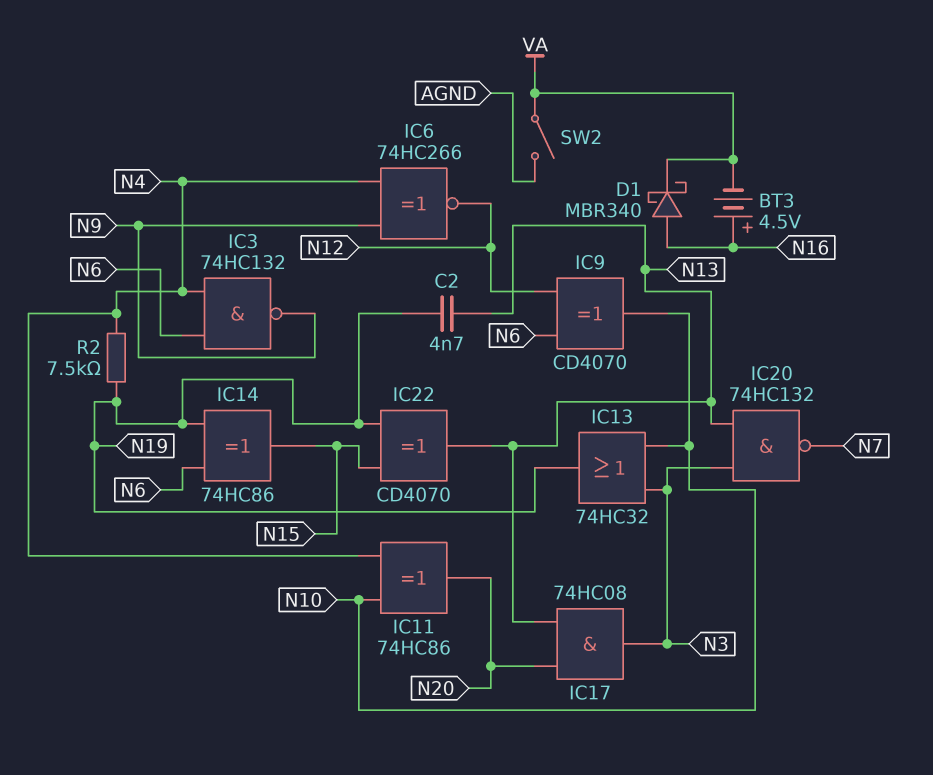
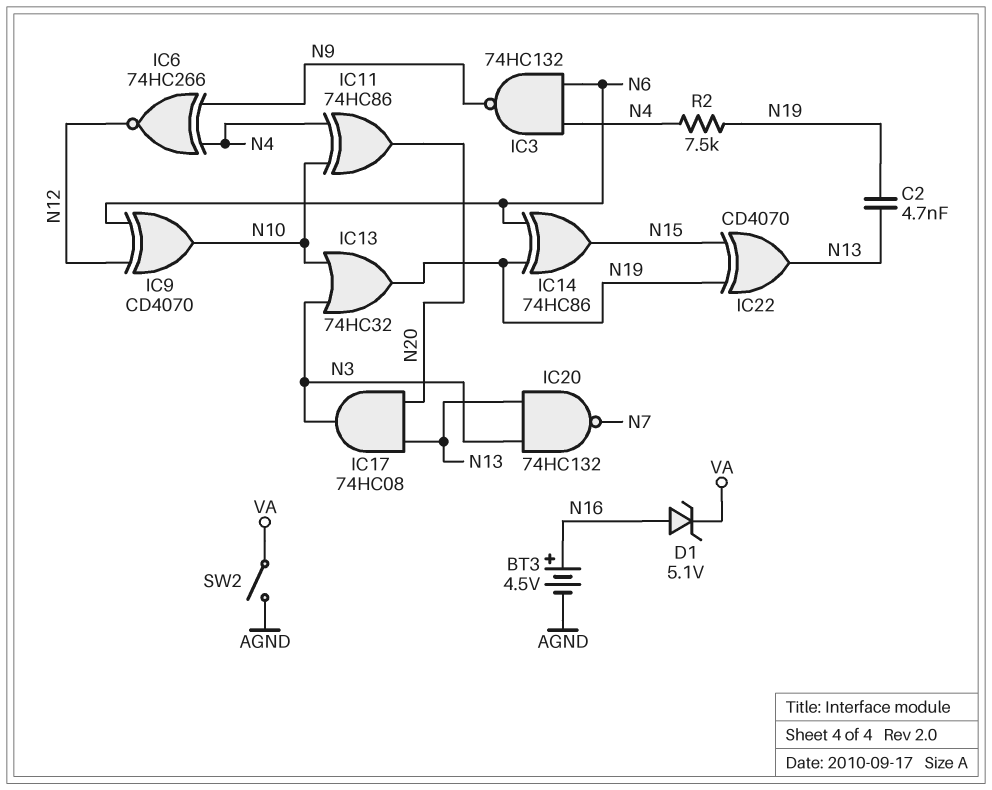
BT3: 4.5V (plus N16, minus VA) -> 4.5V (plus N16, minus AGND)
D1: schottky MBR340 (A N16, K VA) -> zener 5.1V (A N16, K VA)

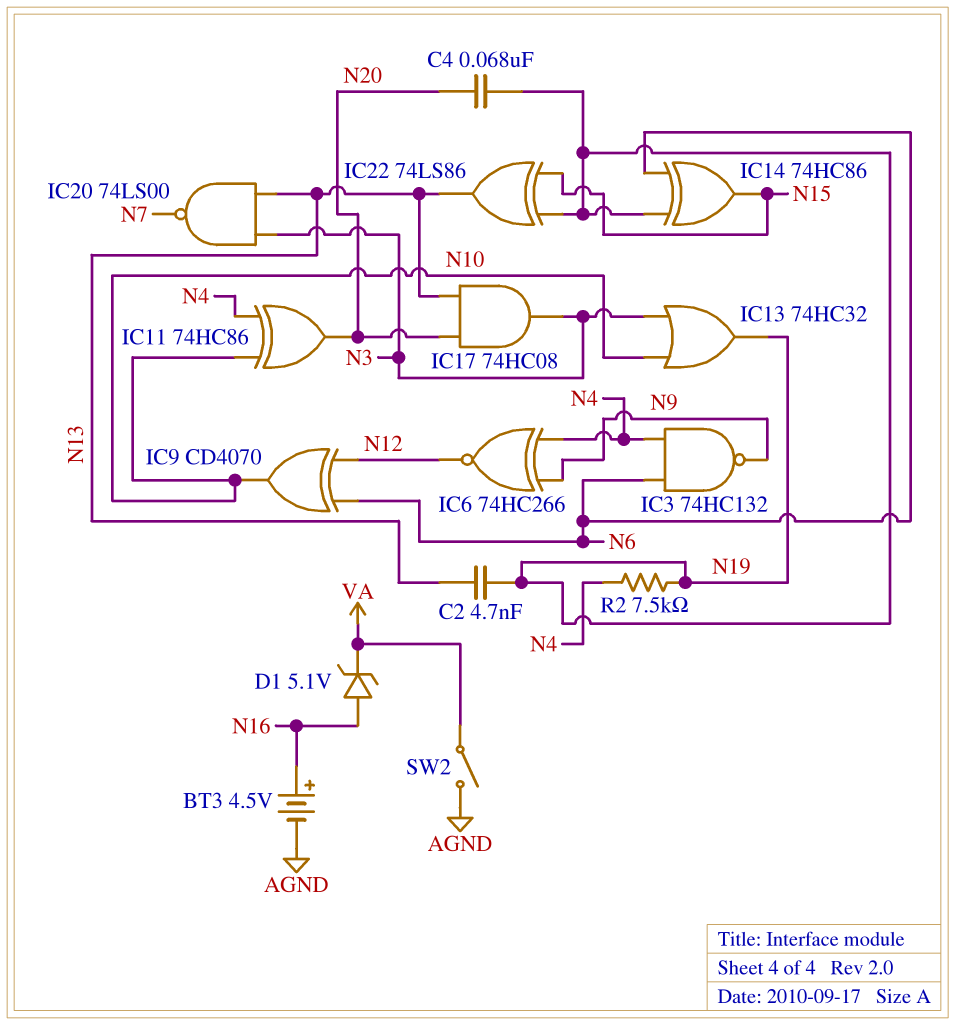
C4: none -> 68nF (N19, N20)
IC20: NAND 74HC132 (in N3, in N13, out N7) -> NAND 74LS00 (in N3, in N13, out N7)
IC22: XOR CD4070 (in N15, in N19, out N13) -> XOR 74LS86 (in N15, in N19, out N13)

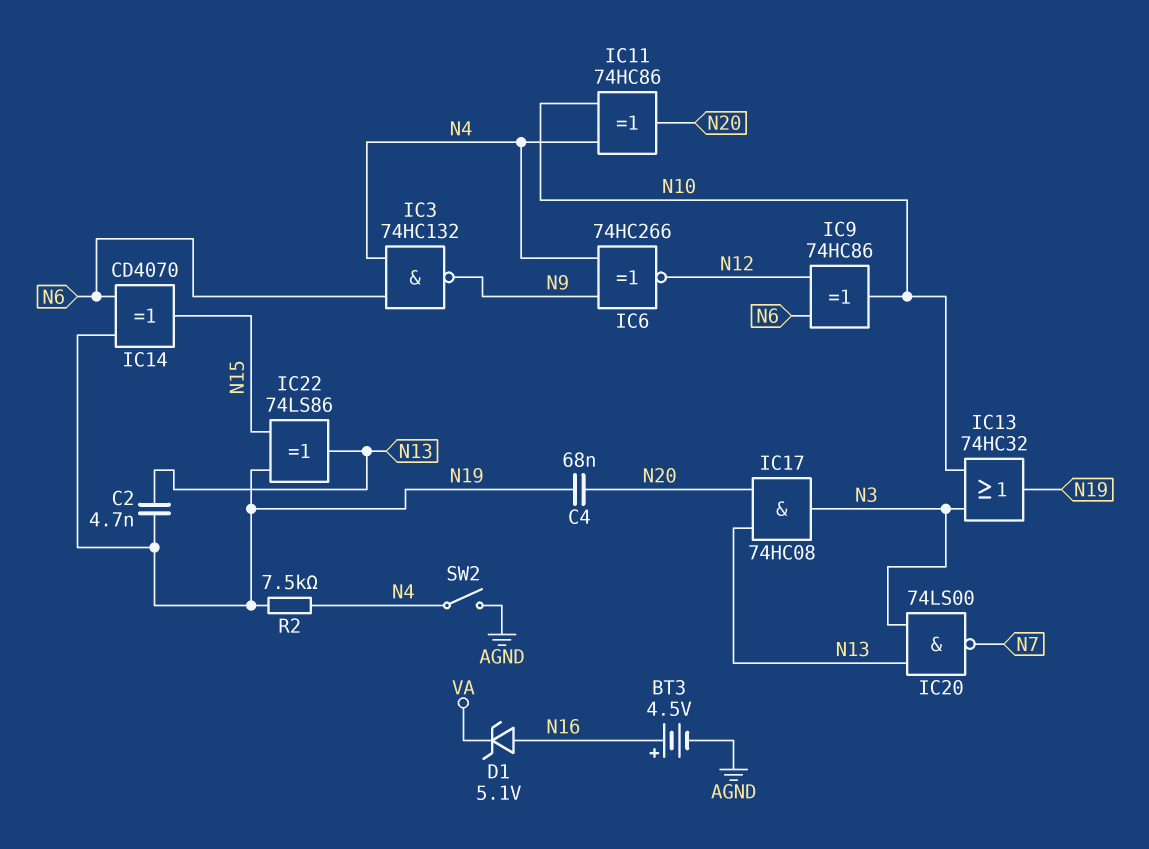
IC9: XOR CD4070 (in N6, in N12, out N10) -> XOR 74HC86 (in N6, in N12, out N10)
IC14: XOR 74HC86 (in N6, in N19, out N15) -> XOR CD4070 (in N6, in N19, out N15)
SW2: switch (AGND, VA) -> switch (AGND, N4)

